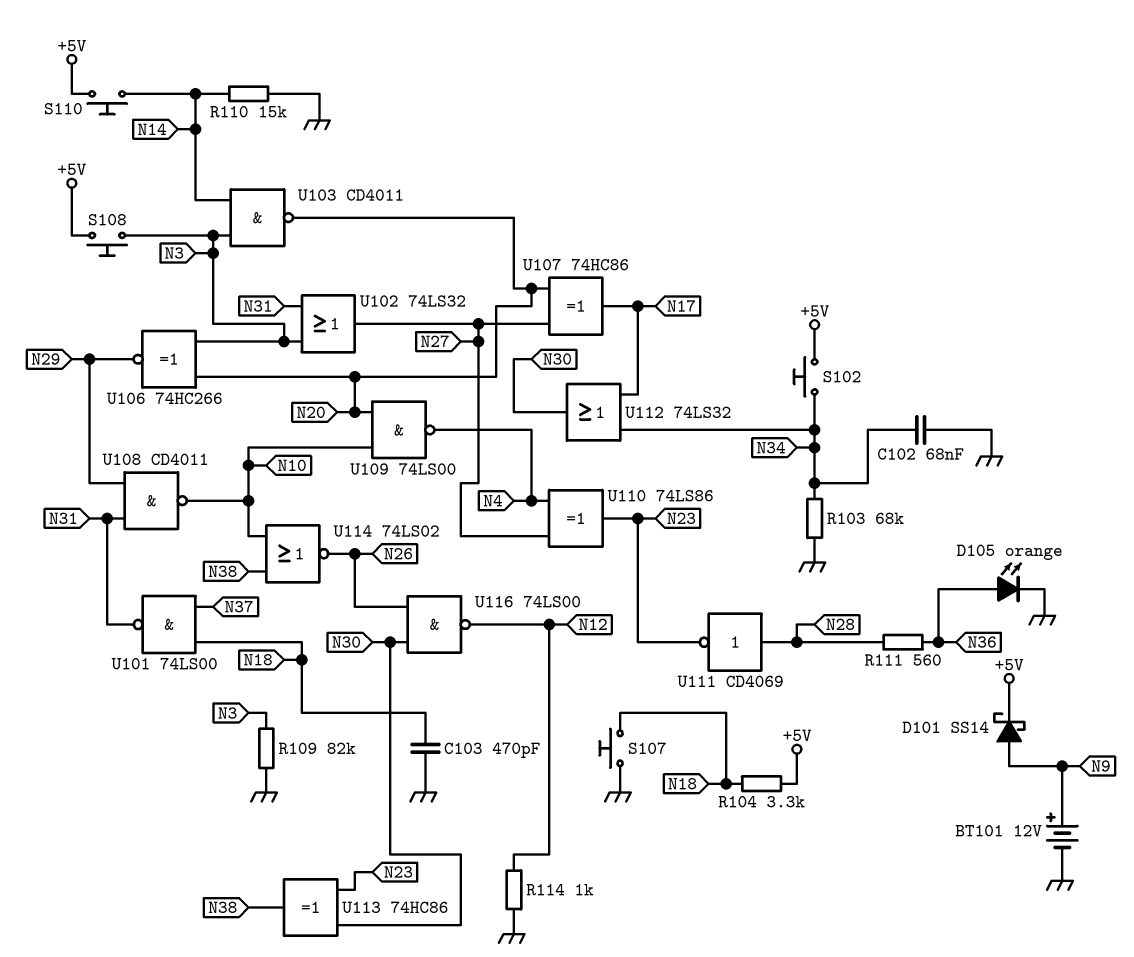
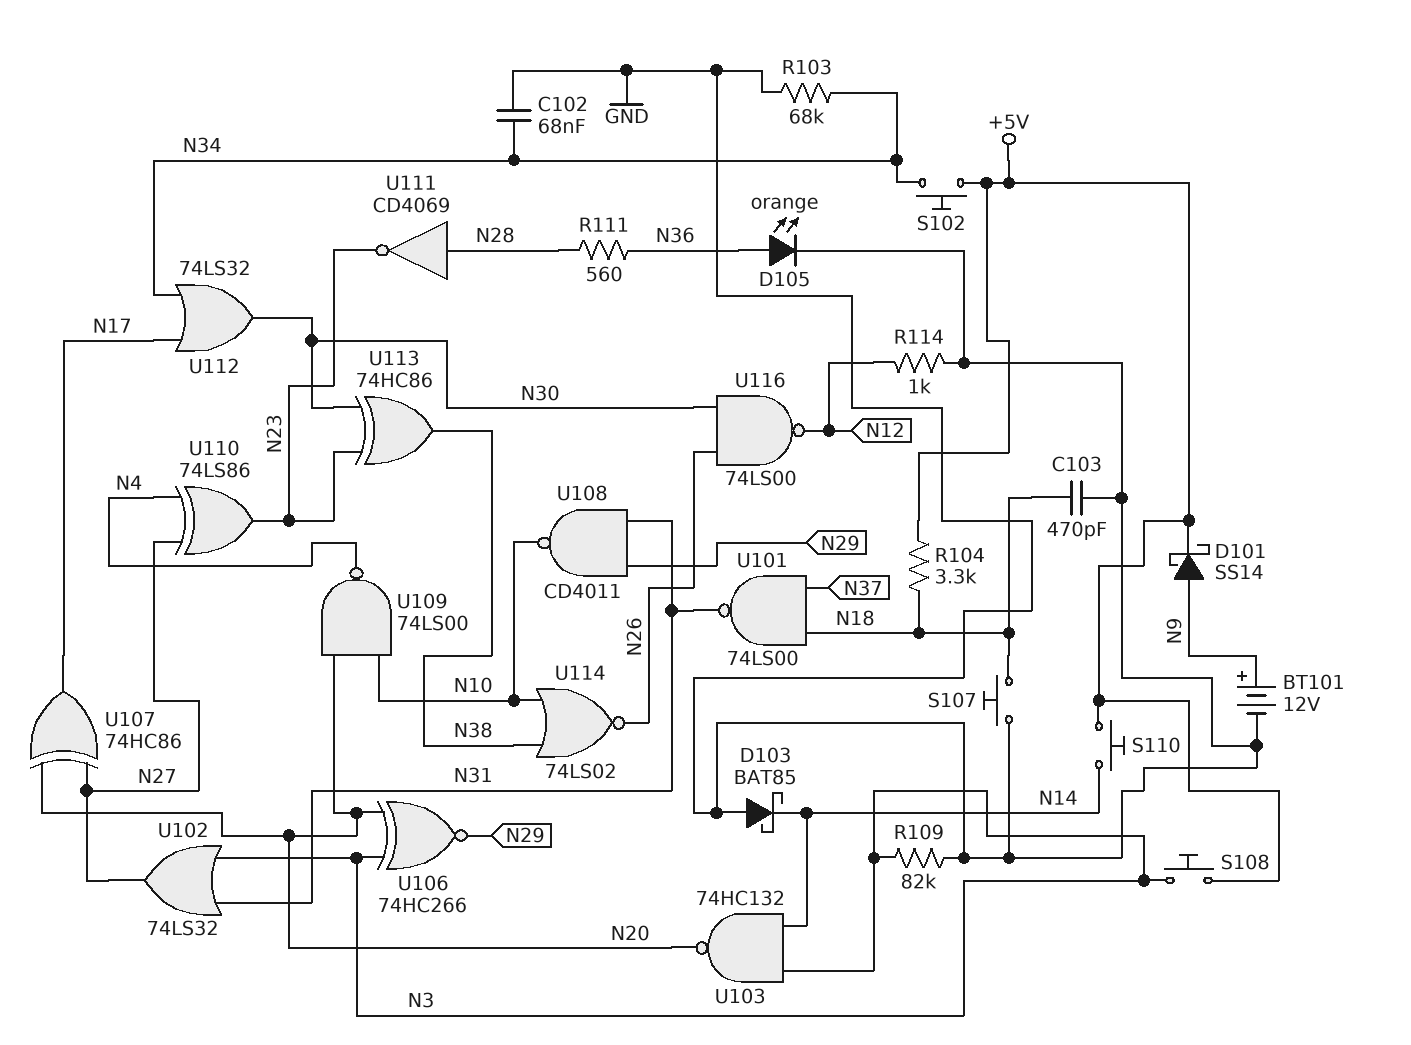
D103: none -> schottky BAT85 (A GND, K N14)
R110: 15k (GND, N14) -> none
U103: NAND CD4011 (in N3, in N14, out N20) -> NAND 74HC132 (in N3, in N14, out N20)

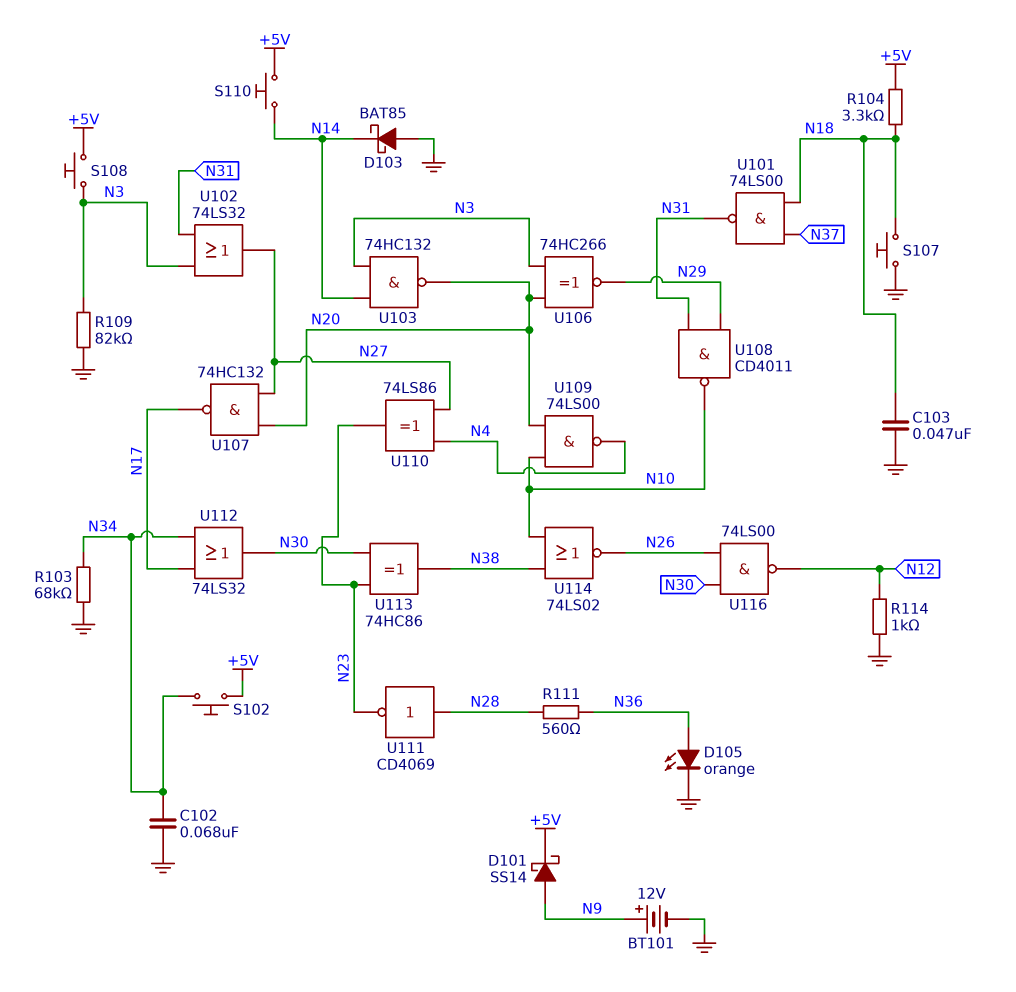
C103: 470pF (GND, N18) -> 47nF (GND, N18)
U107: XOR 74HC86 (in N20, in N27, out N17) -> NAND 74HC132 (in N20, in N27, out N17)

